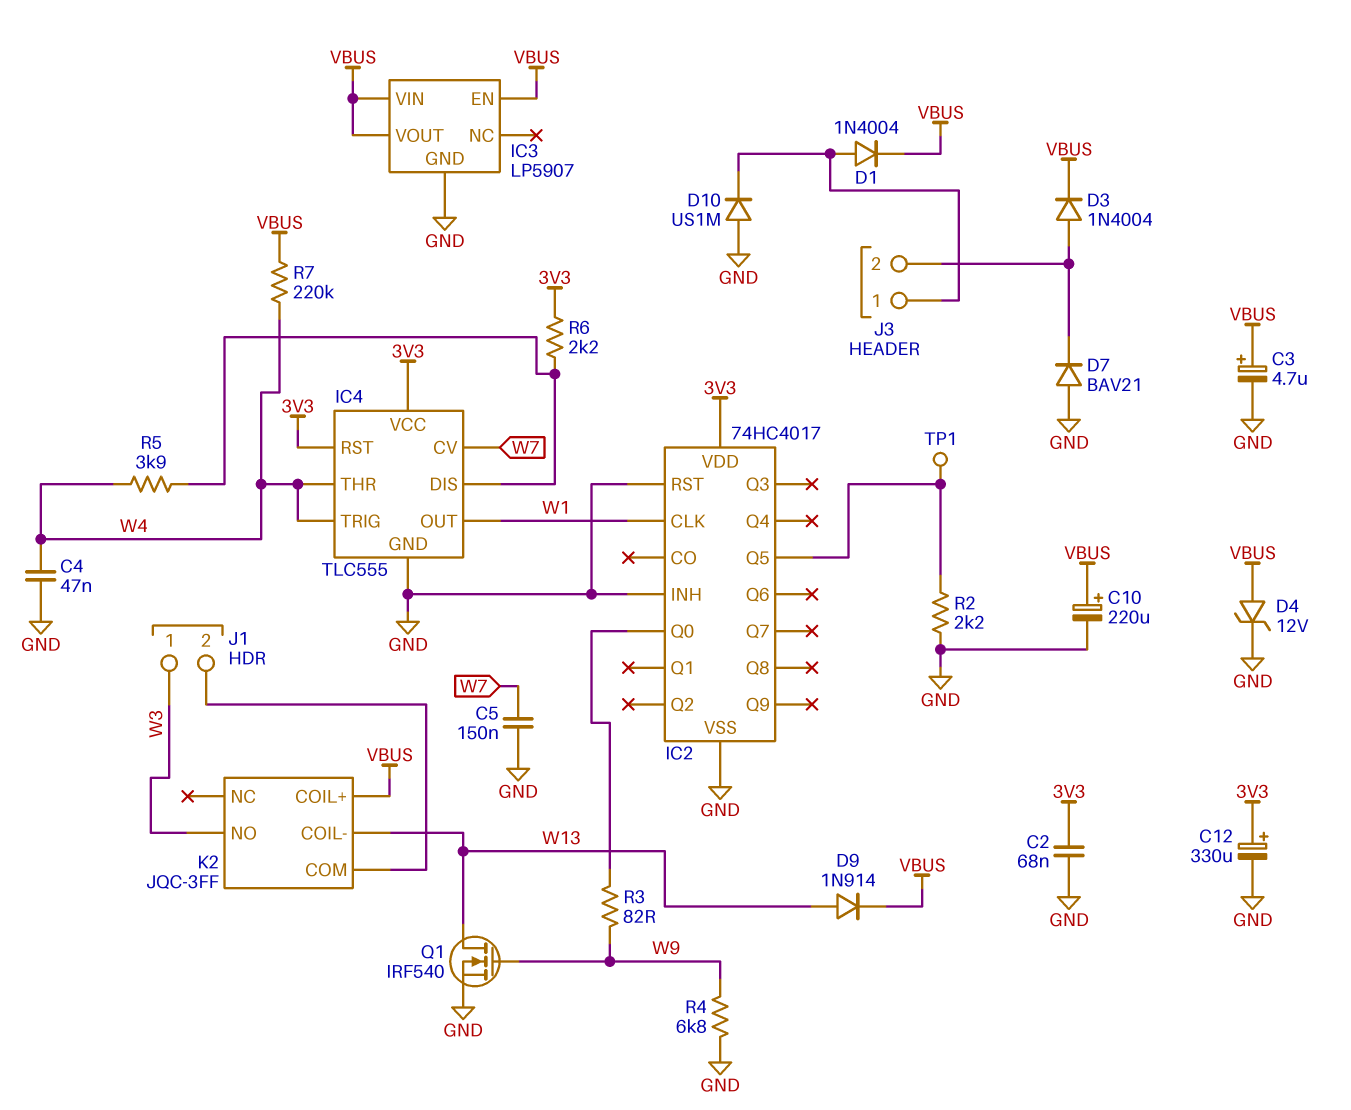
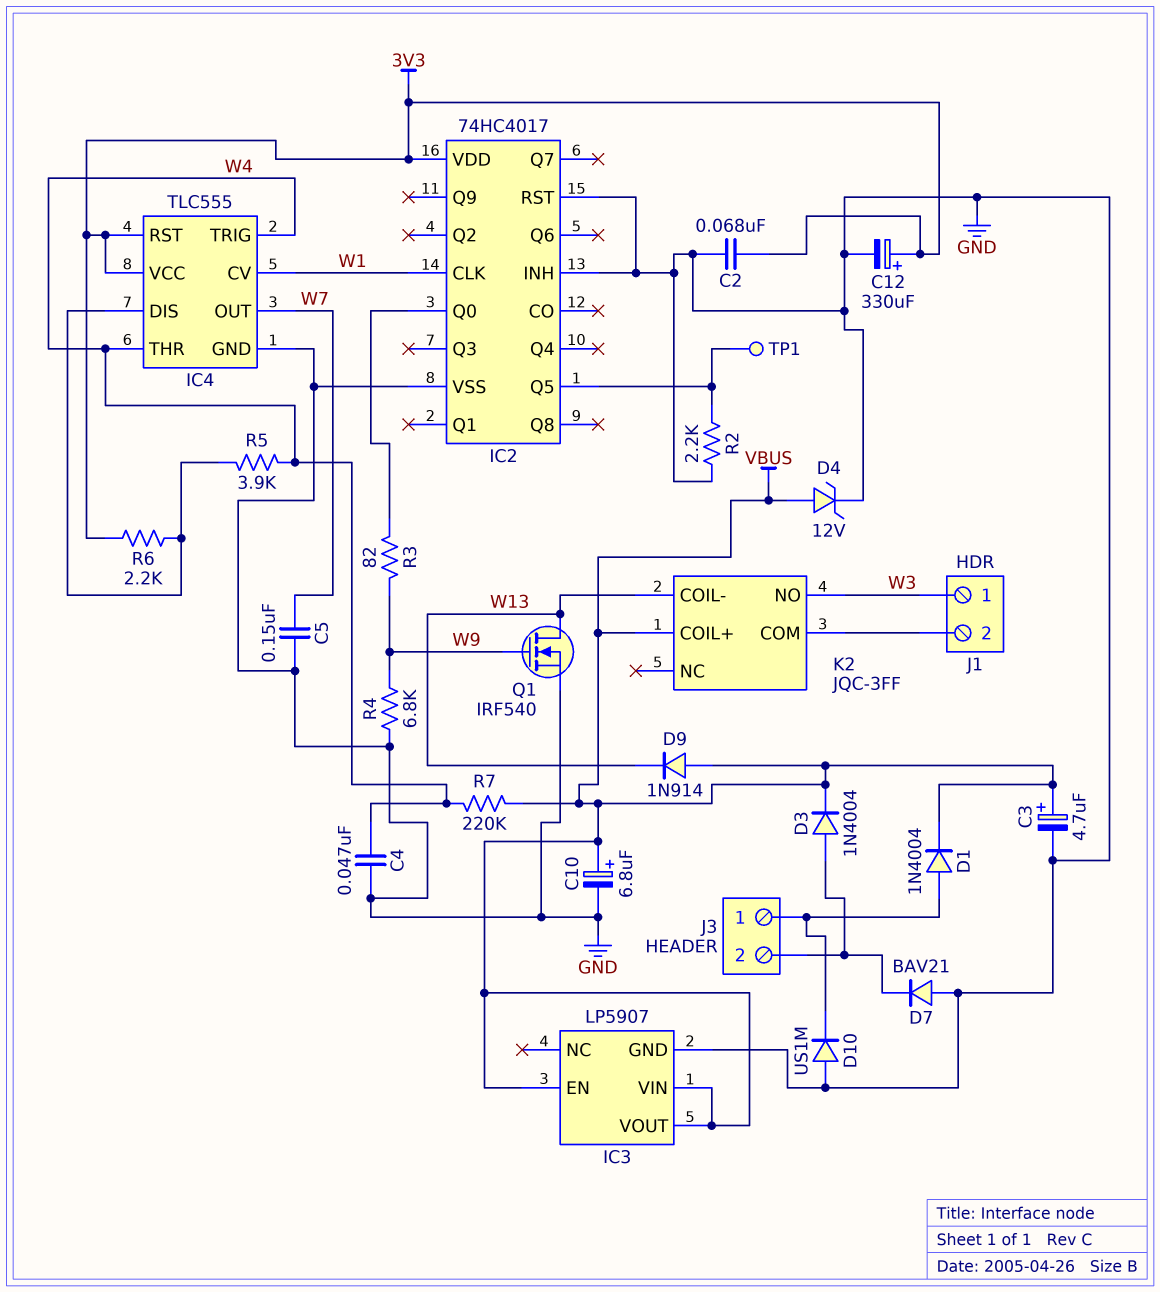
C10: 220uF (plus VBUS, minus GND) -> 6.8uF (plus VBUS, minus GND)
D9: diode 1N914 (A W13, K VBUS) -> diode 1N914 (A VBUS, K W13)
IC4 pin CV: W7 -> W1
IC4 pin OUT: W1 -> W7

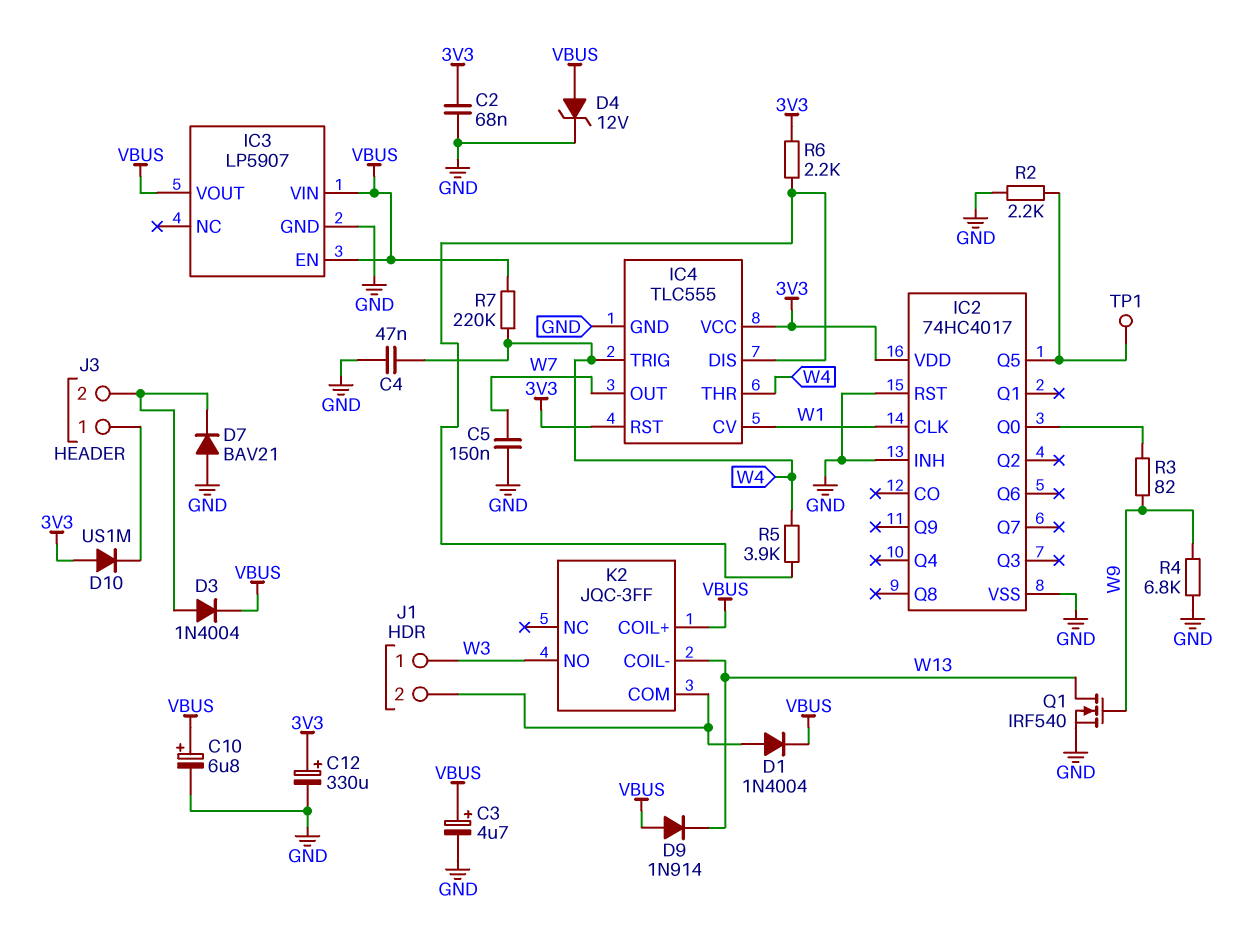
D1: diode 1N4004 (A J3/1, K VBUS) -> diode 1N4004 (A J1/2, K VBUS)
D10: diode US1M (A GND, K J3/1) -> diode US1M (A 3V3, K J3/1)

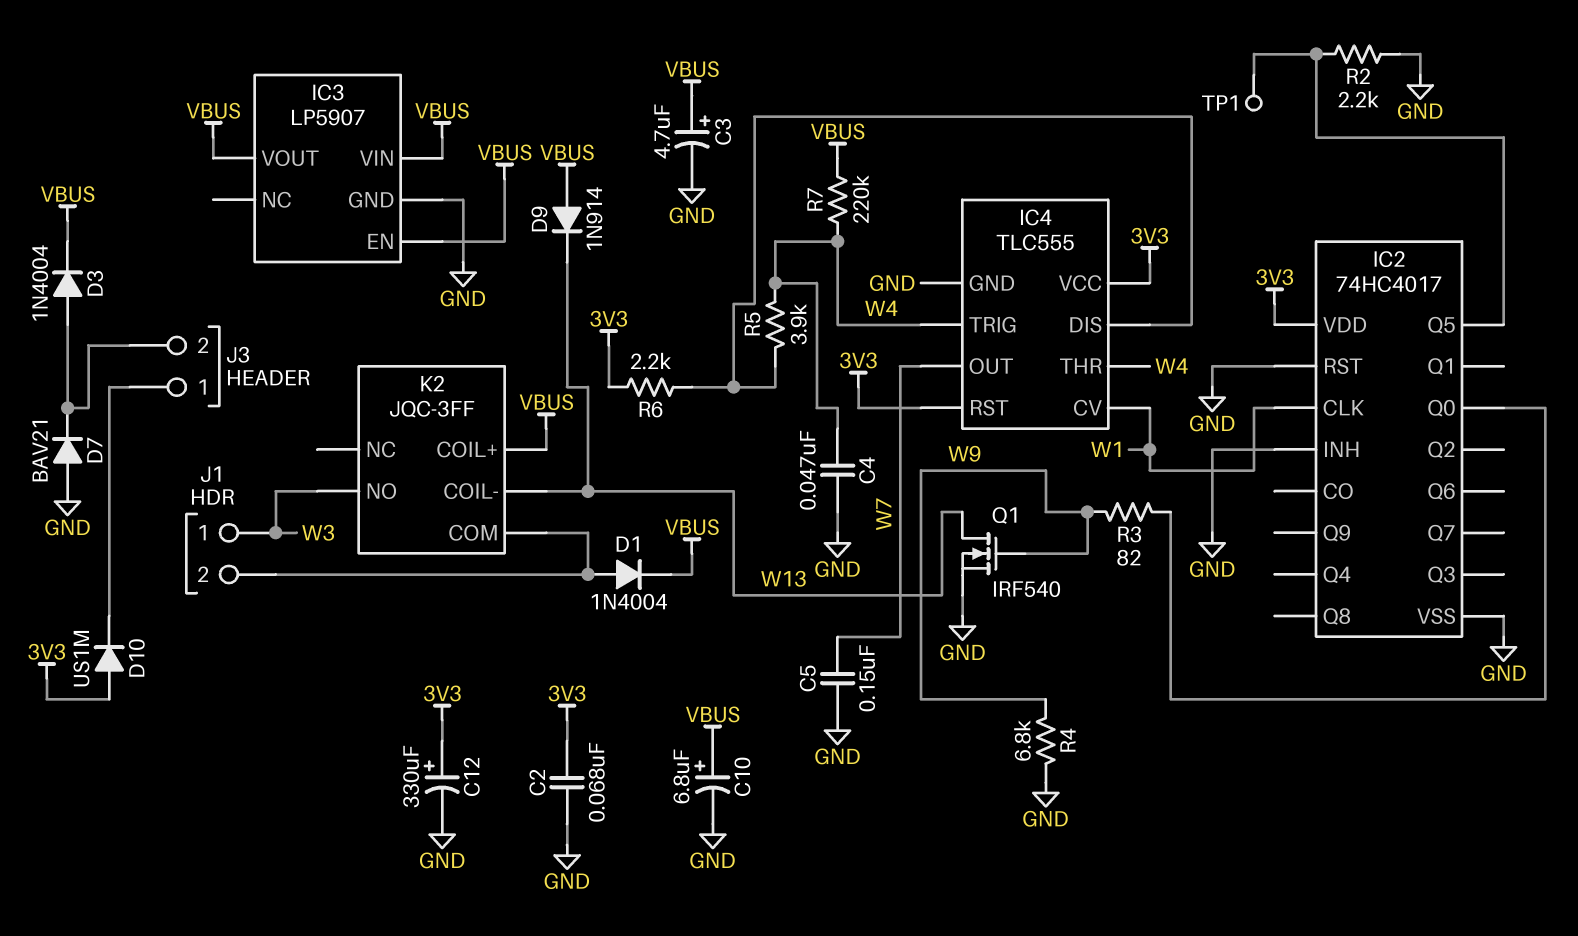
D4: zener 12V (A VBUS, K GND) -> none

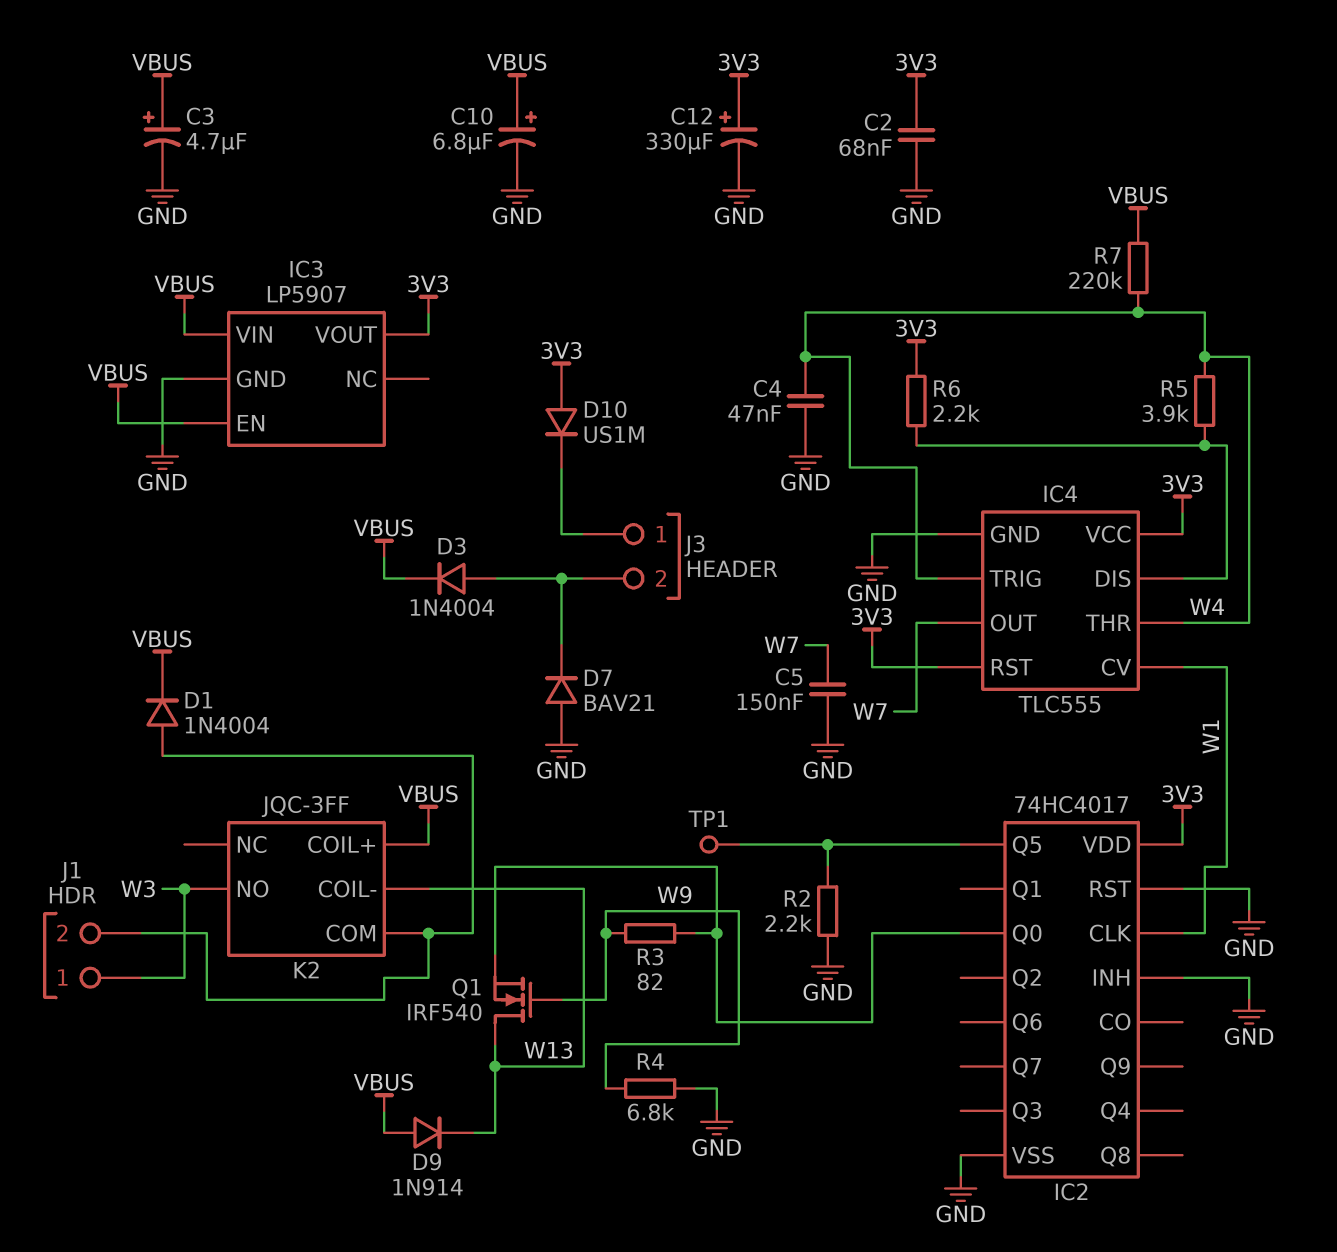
IC3 pin VOUT: VBUS -> 3V3
Q1: NMOS IRF540 (G W9, D W13, S GND) -> NMOS IRF540 (G W9, D W13, S IC2/Q0)

